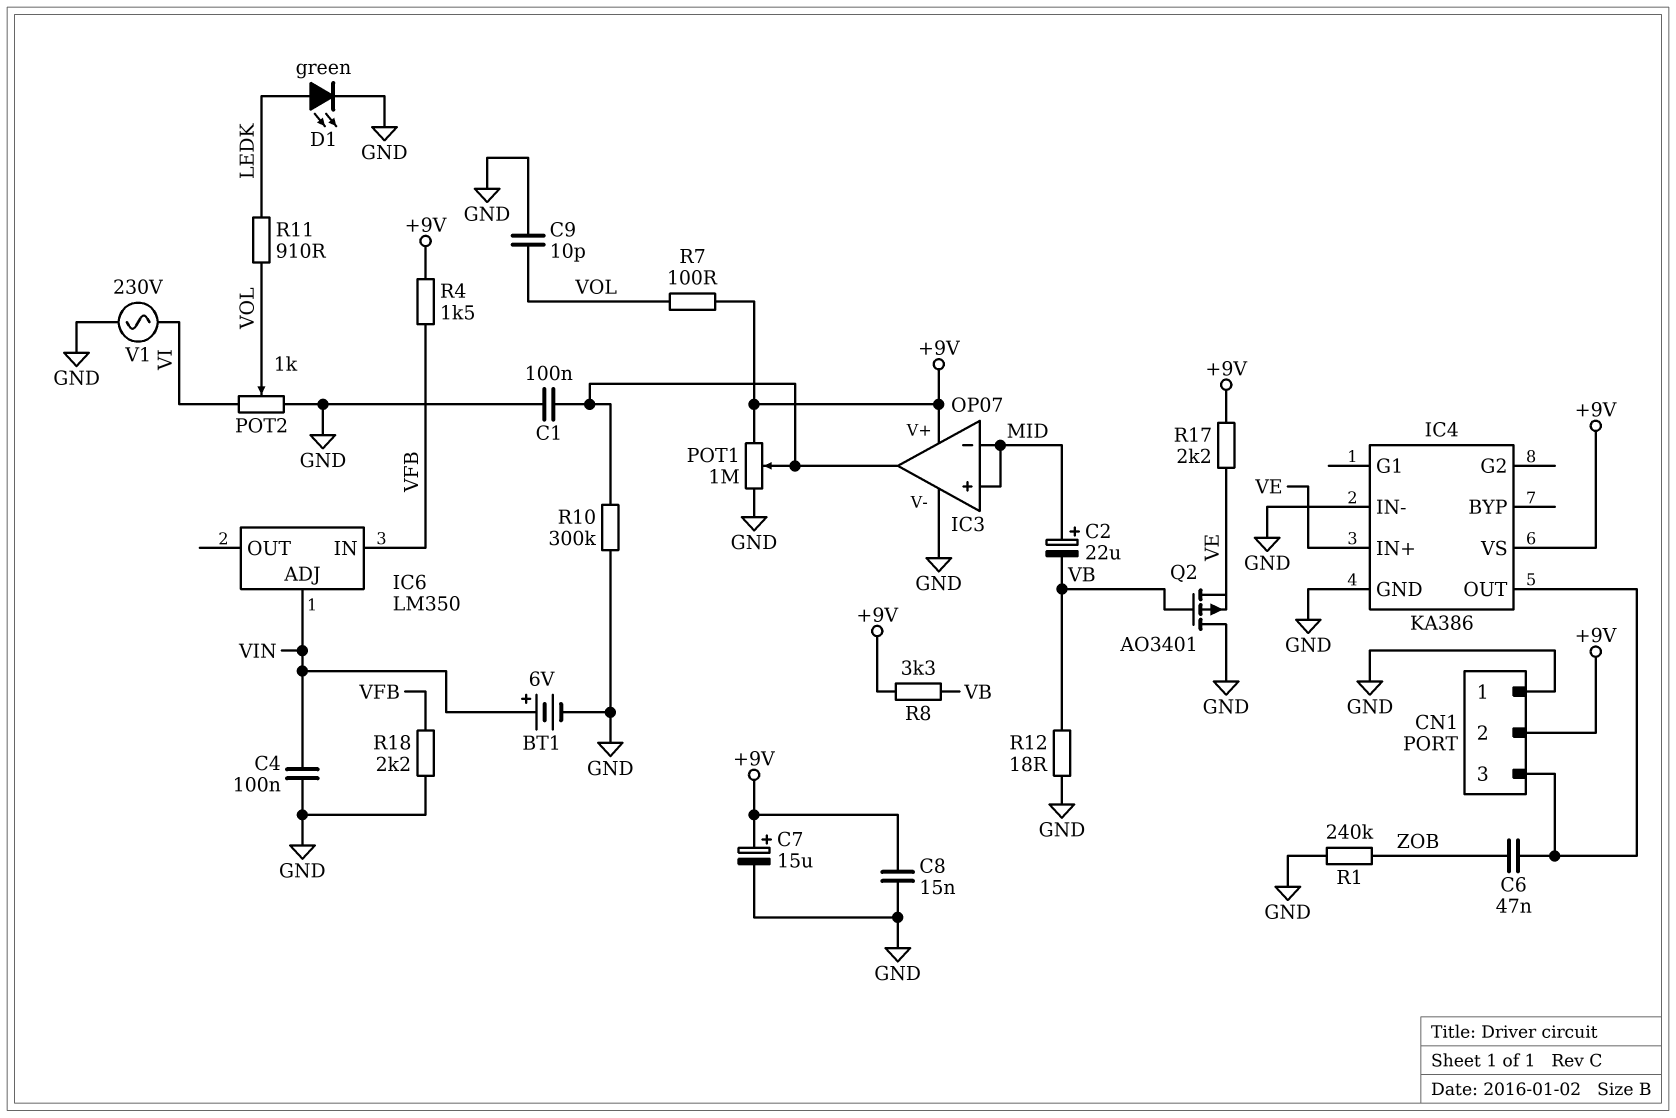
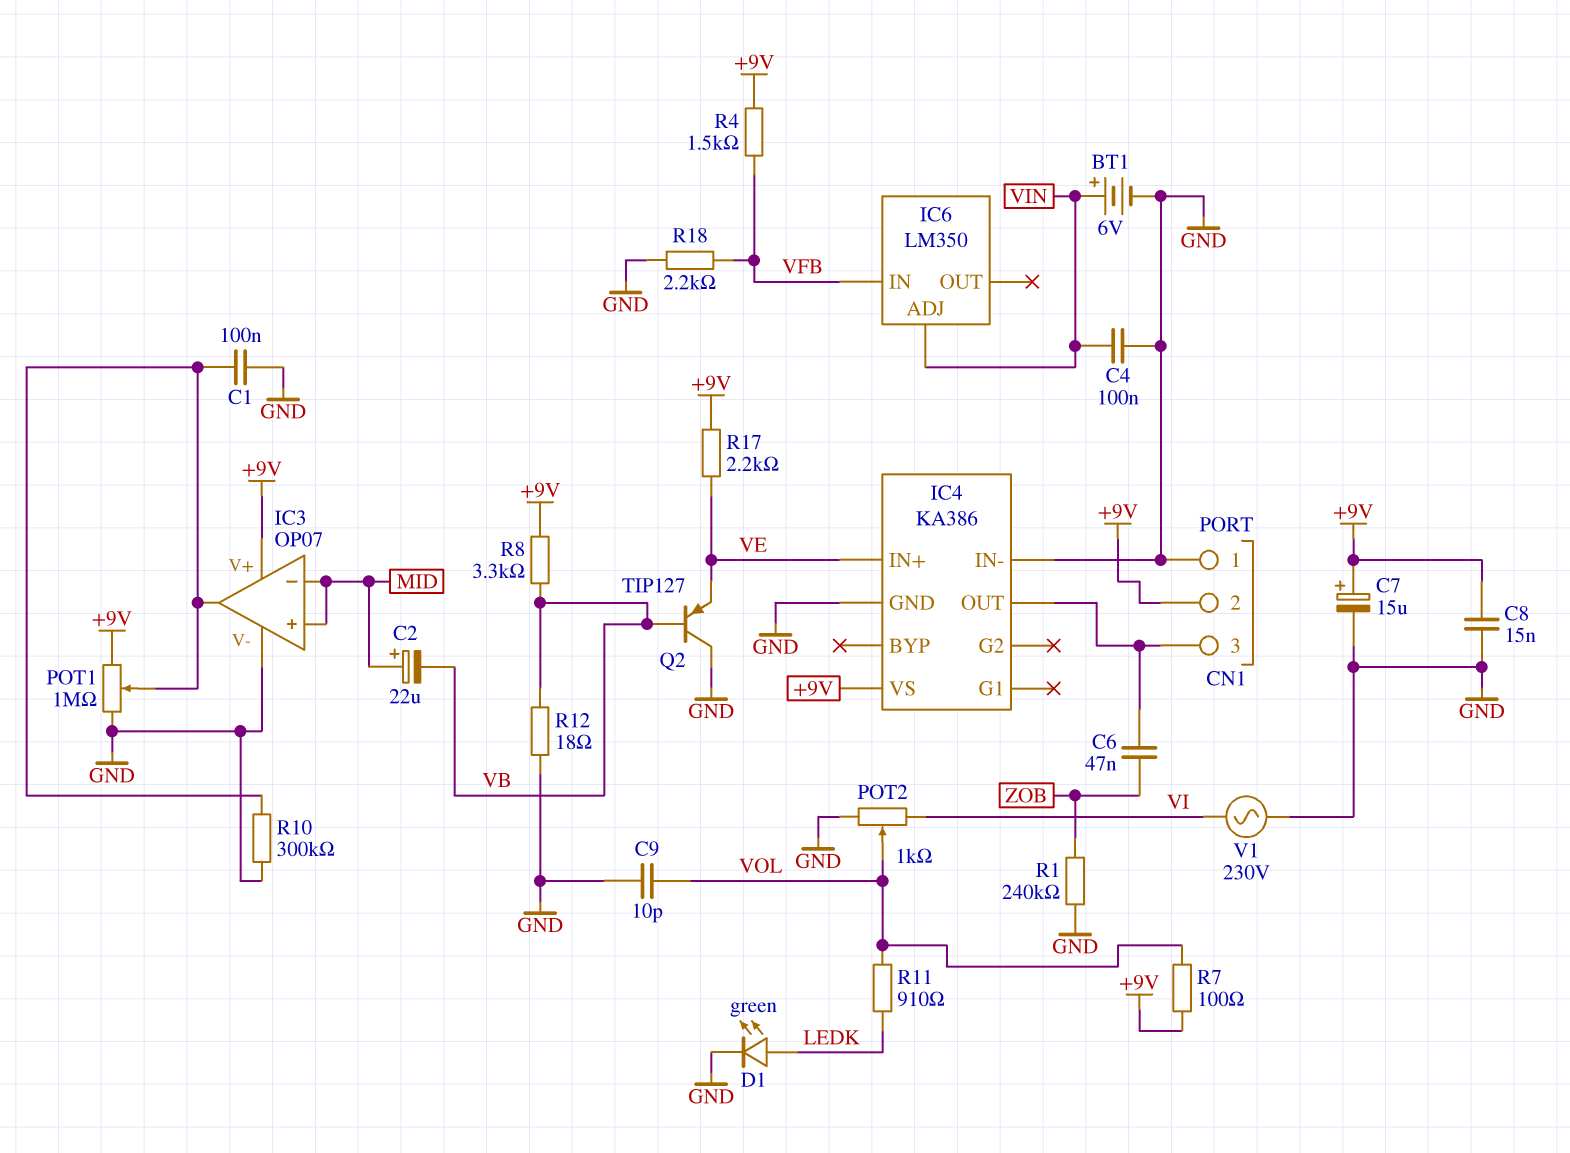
Q2: PMOS AO3401 (G VB, D GND, S VE) -> PNP TIP127 (B VB, C GND, E VE)

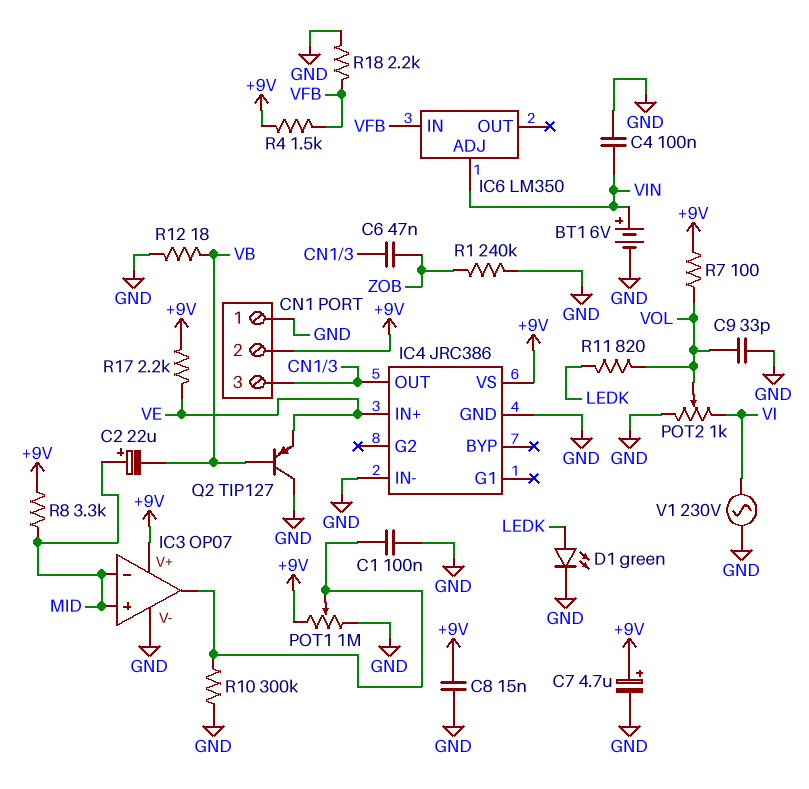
C7: 15uF (plus +9V, minus GND) -> 4.7uF (plus +9V, minus GND)
C9: 10pF (GND, VOL) -> 33pF (GND, VOL)
IC4: KA386 -> JRC386
R8: 3.3k (+9V, VB) -> 3.3k (+9V, MID)
R11: 910 (LEDK, VOL) -> 820 (LEDK, VOL)

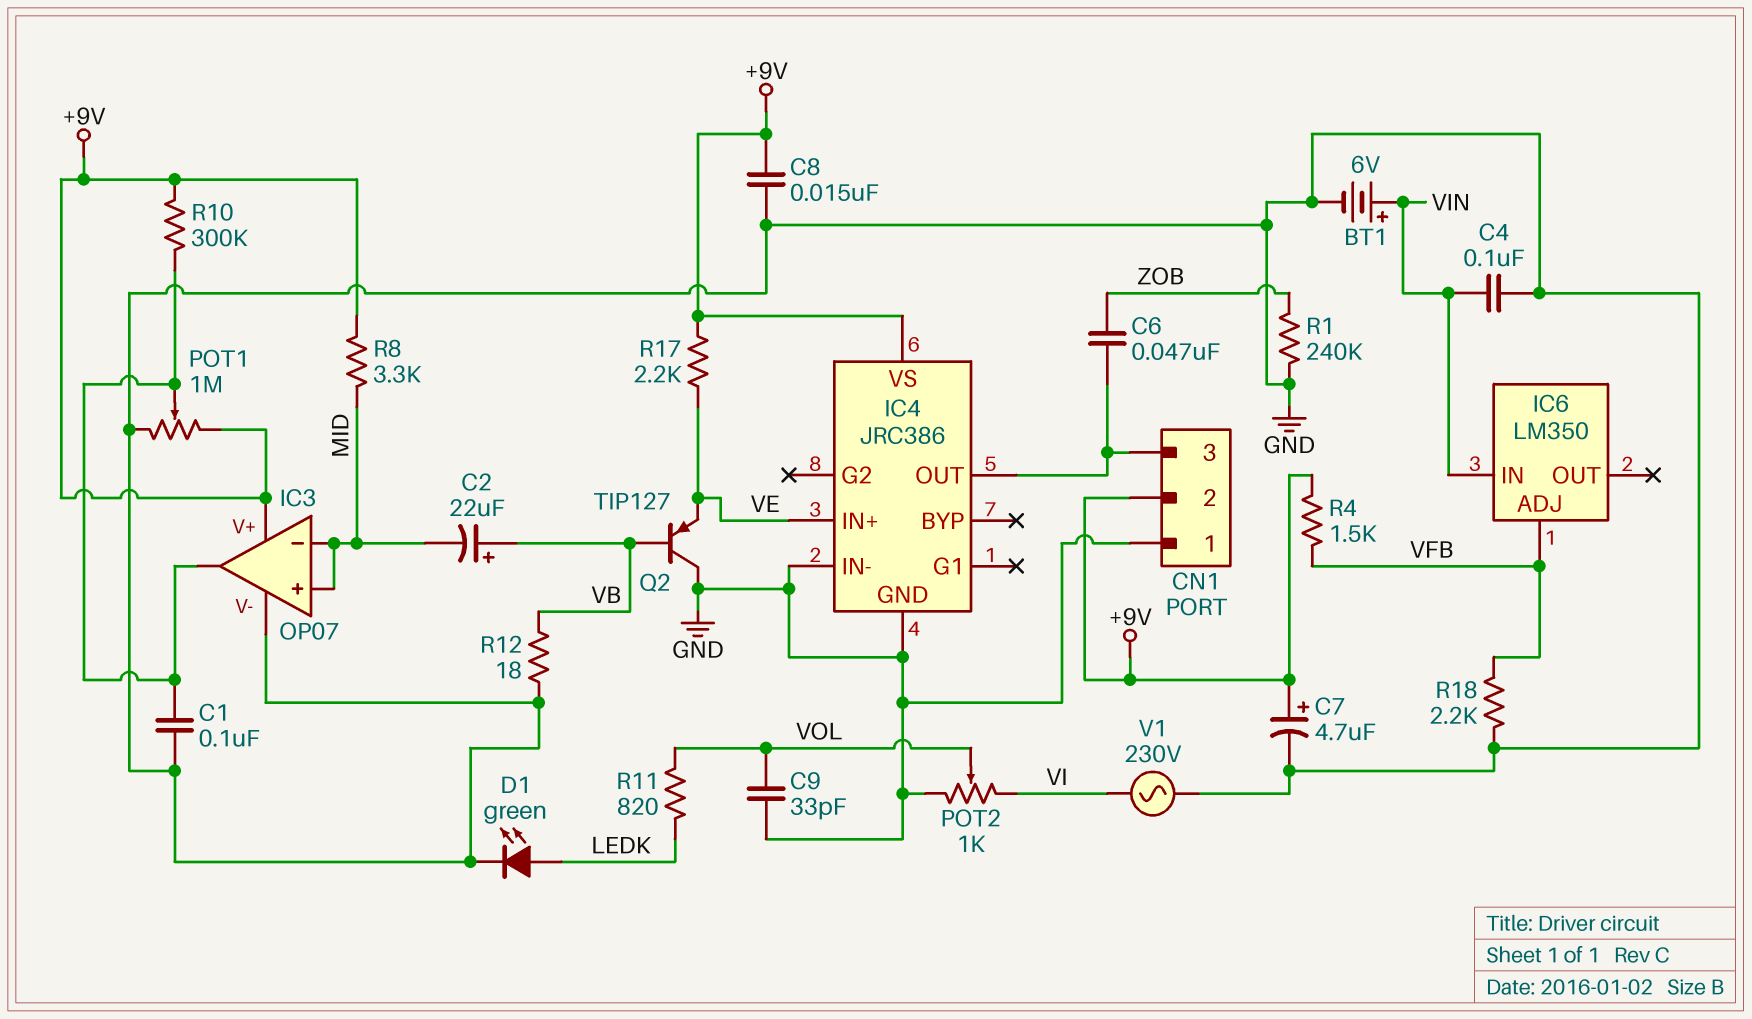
C2: 22uF (plus MID, minus VB) -> 22uF (plus VB, minus MID)
IC6 pin ADJ: VIN -> VFB
IC6 pin IN: VFB -> VIN
R7: 100 (+9V, VOL) -> none
R10: 300k (GND, IC3/out) -> 300k (+9V, IC3/out)

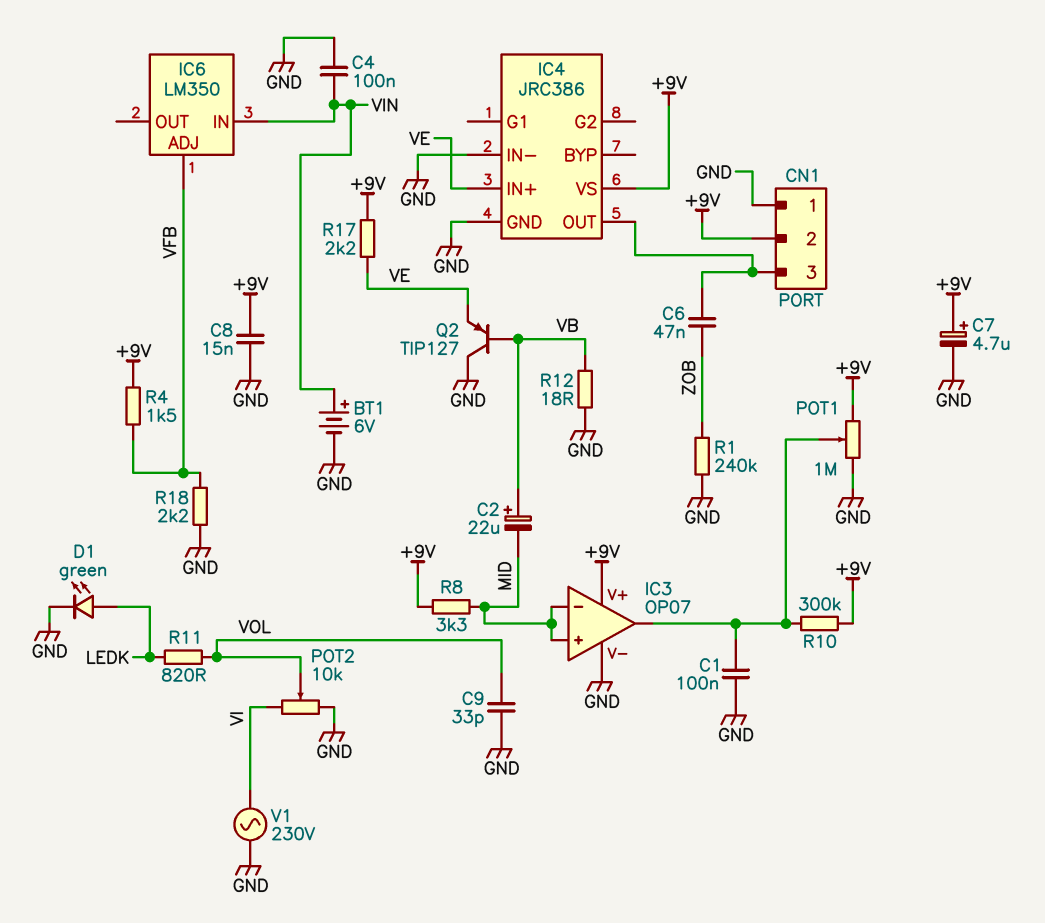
POT2: 1k (GND, VI, wiper VOL) -> 10k (GND, VI, wiper VOL)

